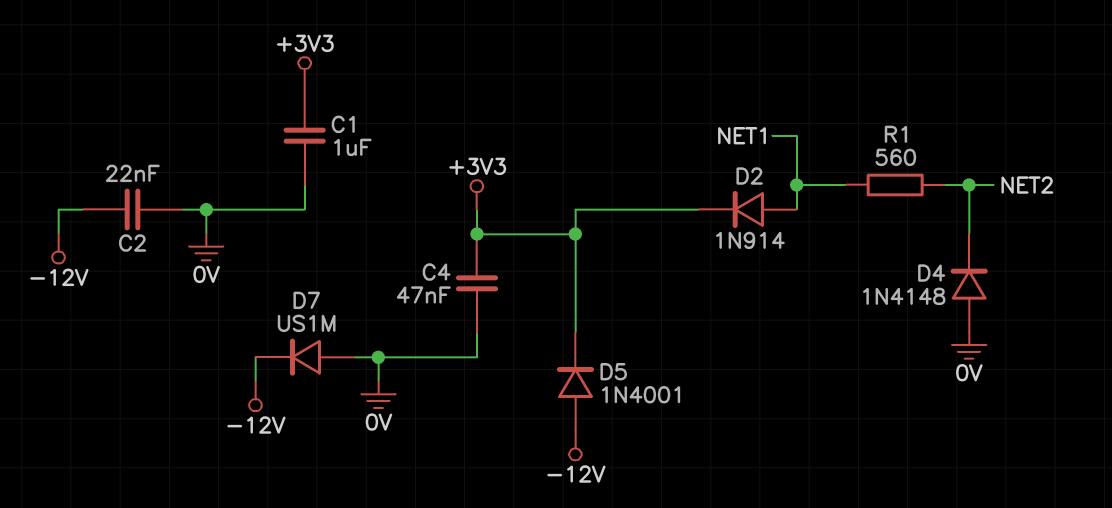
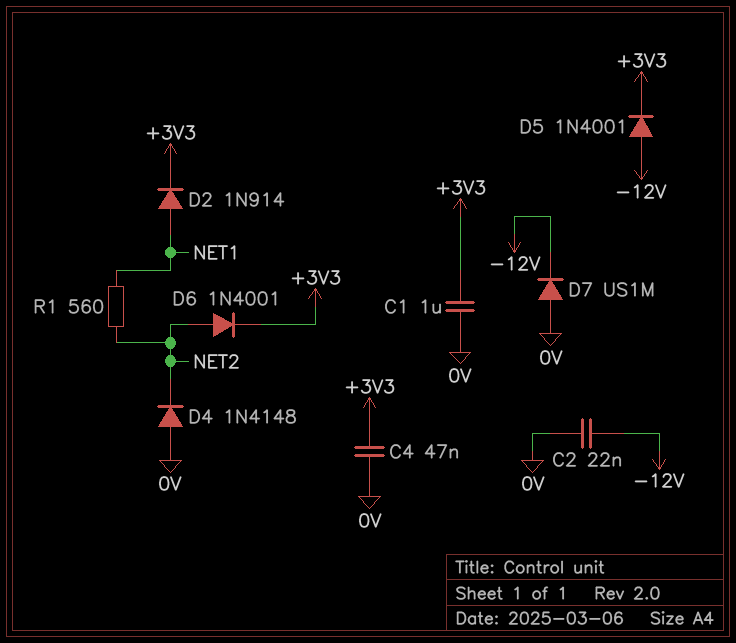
D6: none -> diode 1N4001 (A NET2, K +3V3)

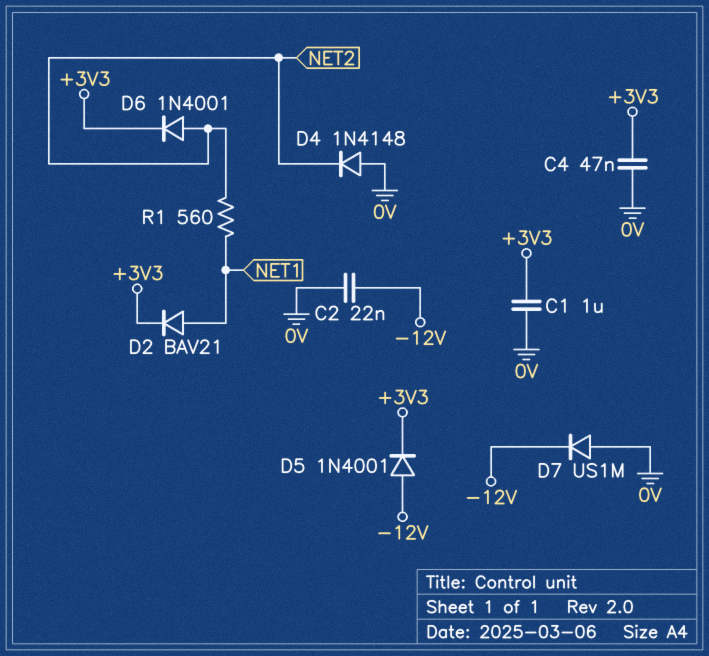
D2: diode 1N914 (A NET1, K +3V3) -> diode BAV21 (A NET1, K +3V3)

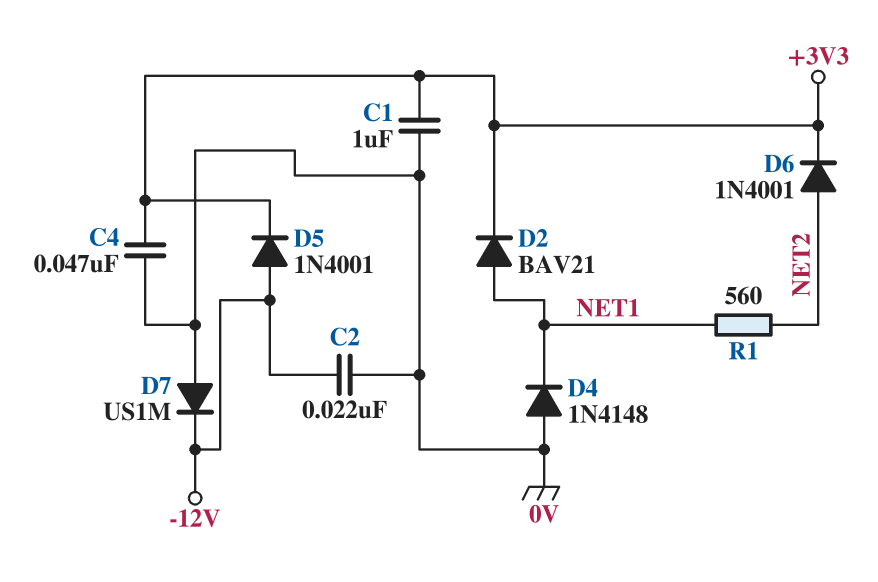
D4: diode 1N4148 (A 0V, K NET2) -> diode 1N4148 (A 0V, K NET1)

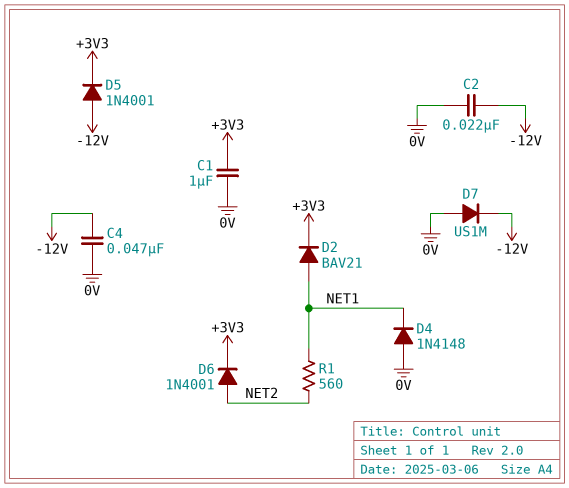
C4: 47nF (+3V3, 0V) -> 47nF (-12V, 0V)

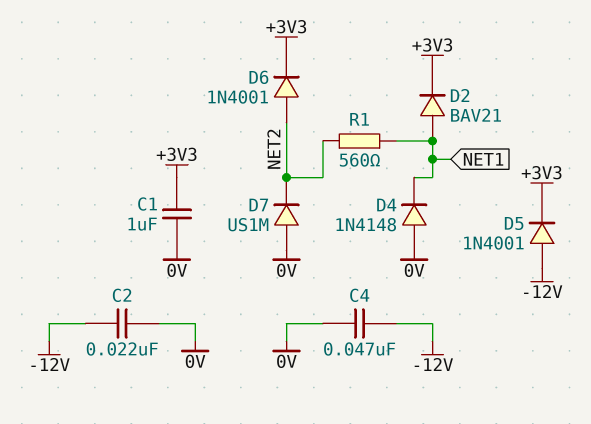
D7: diode US1M (A 0V, K -12V) -> diode US1M (A 0V, K NET2)

